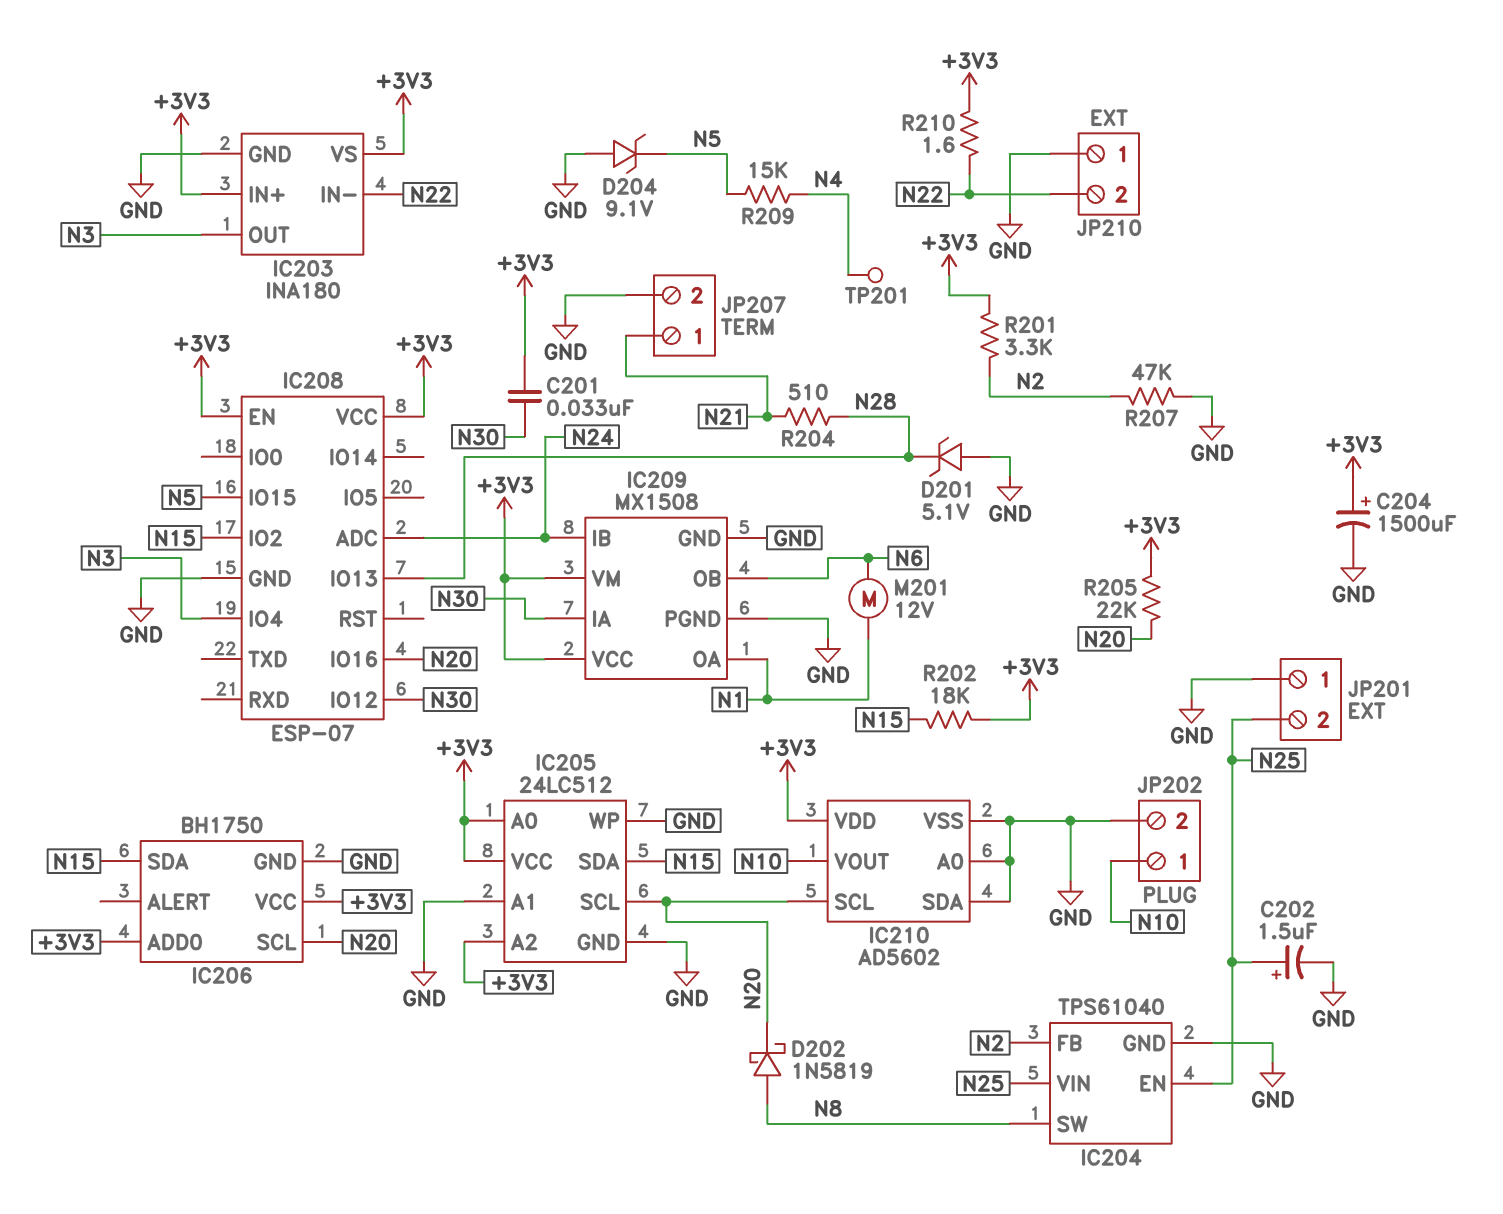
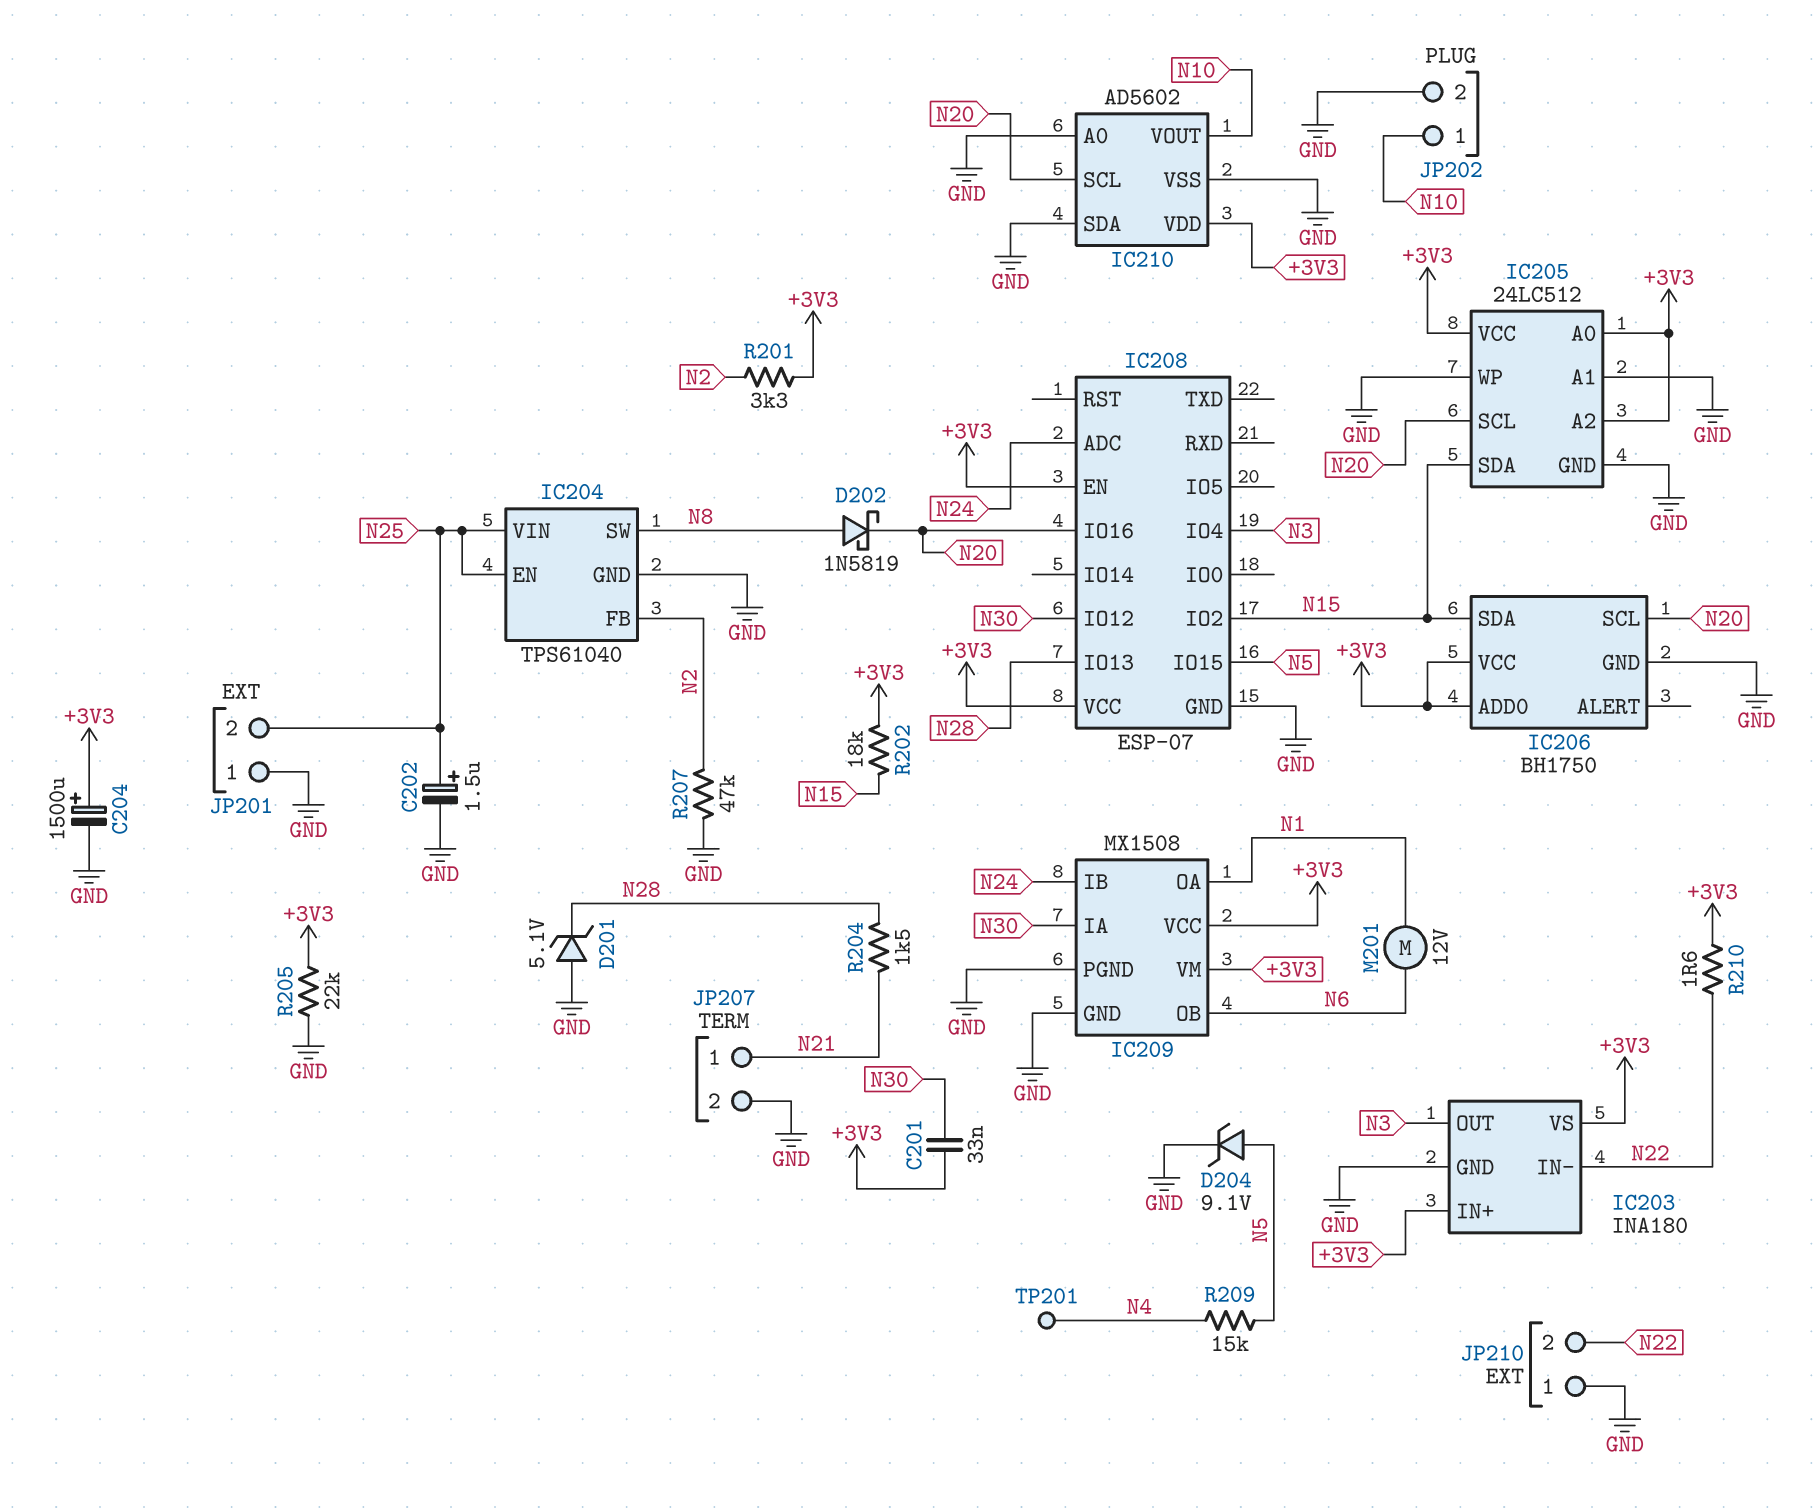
D204: zener 9.1V (A GND, K N5) -> zener 9.1V (A N5, K GND)
R204: 510 (N21, N28) -> 1.5k (N21, N28)
R205: 22k (+3V3, N20) -> 22k (+3V3, GND)

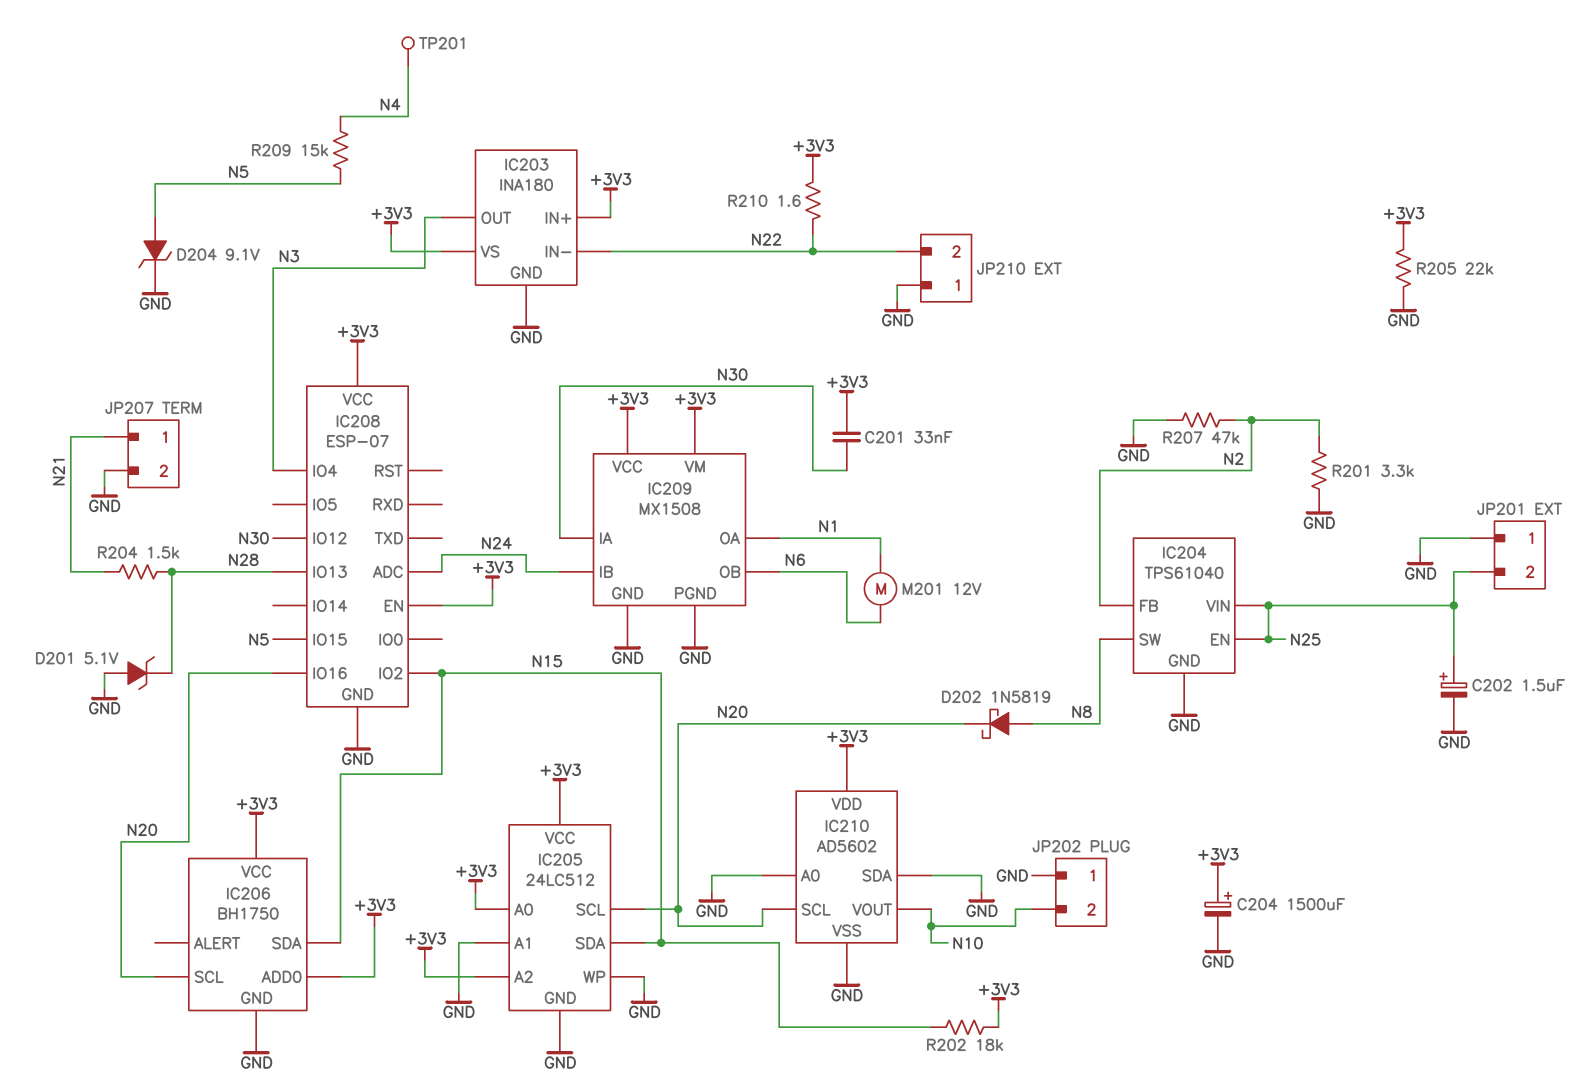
JP202 pin 1: N10 -> GND
JP202 pin 2: GND -> N10
R201: 3.3k (+3V3, N2) -> 3.3k (GND, N2)

